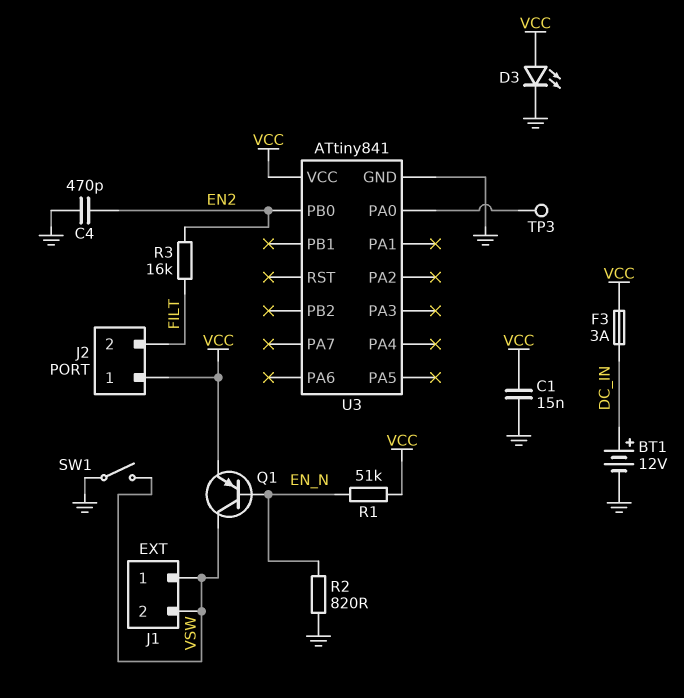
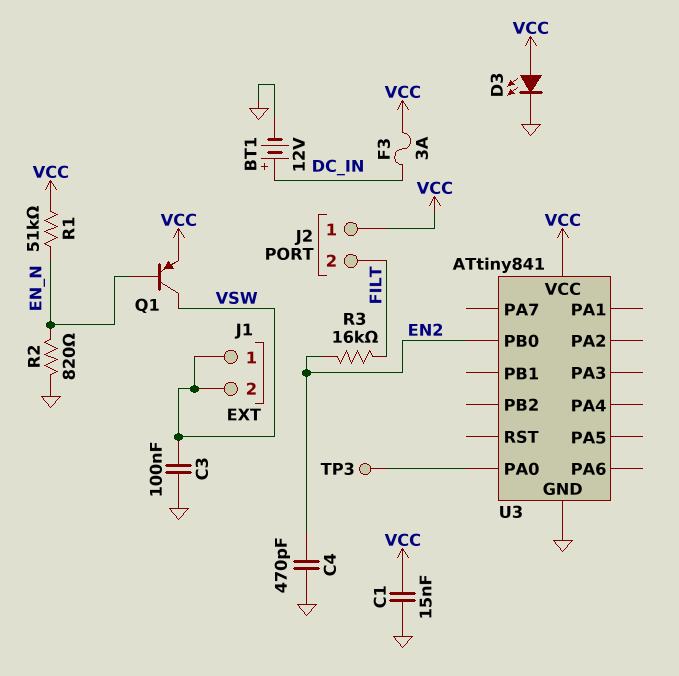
C3: none -> 100nF (GND, VSW)
SW1: switch (GND, VSW) -> none

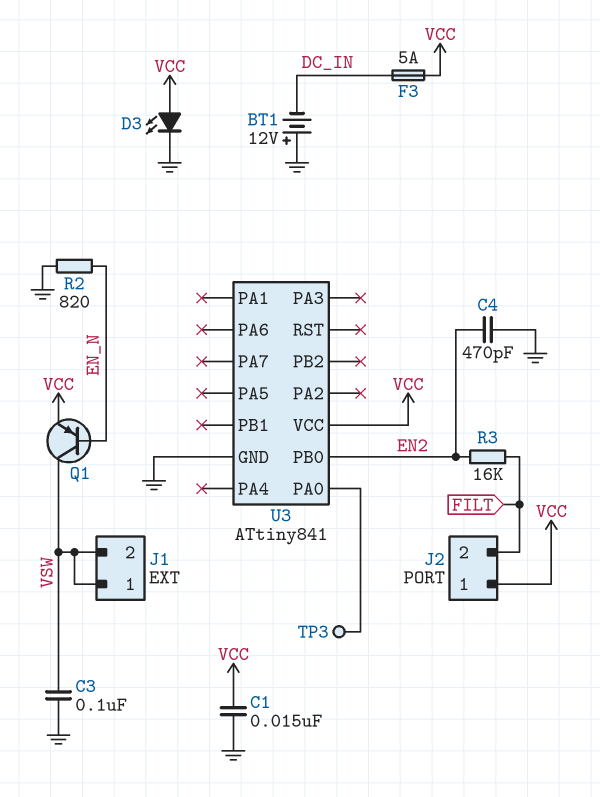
BT1: 12V (plus DC_IN, minus GND) -> 12V (plus GND, minus DC_IN)
F3: 3A (DC_IN, VCC) -> 5A (DC_IN, VCC)
R1: 51k (EN_N, VCC) -> none

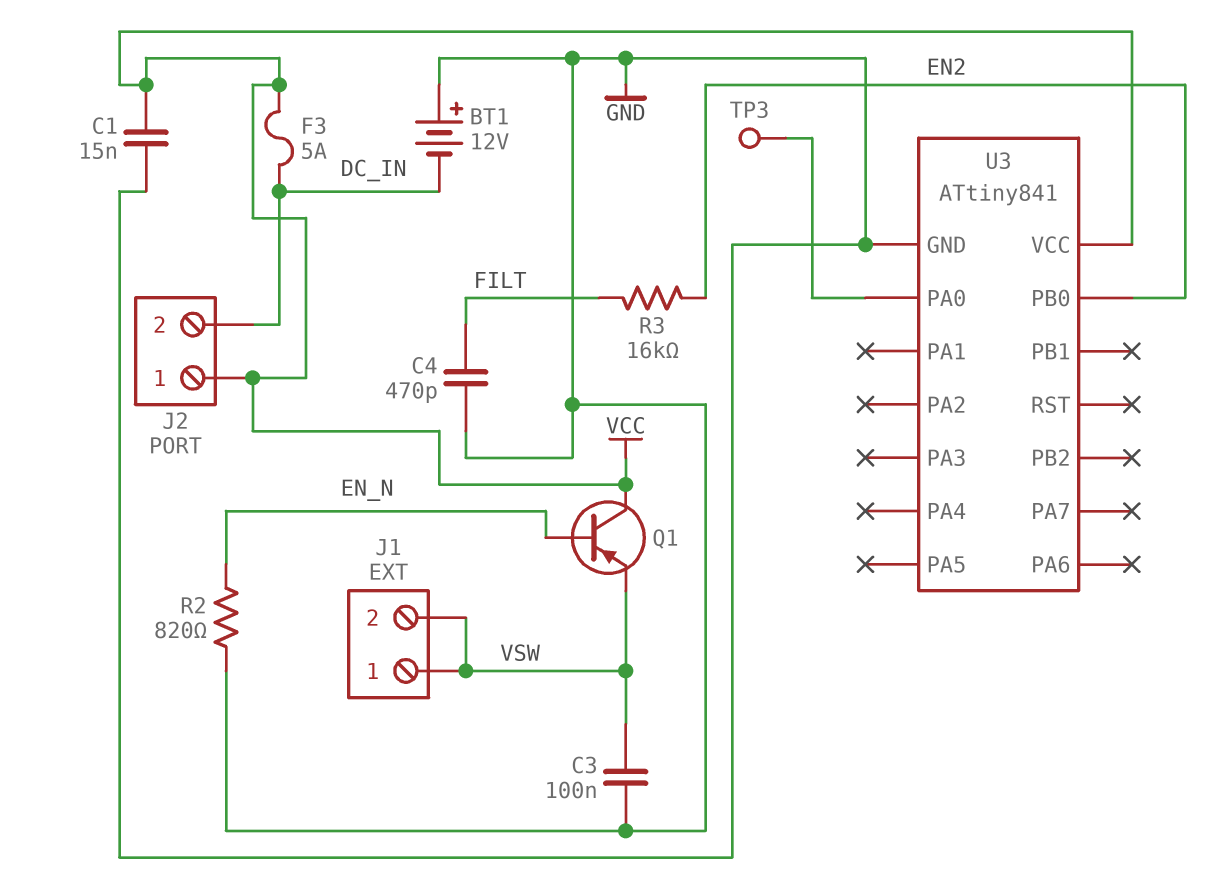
C4: 470pF (EN2, GND) -> 470pF (FILT, GND)
D3: LED (A VCC, K GND) -> none
J2 pin 2: FILT -> DC_IN
Q1: PNP (B EN_N, C VSW, E VCC) -> PNP (B EN_N, C VCC, E VSW)

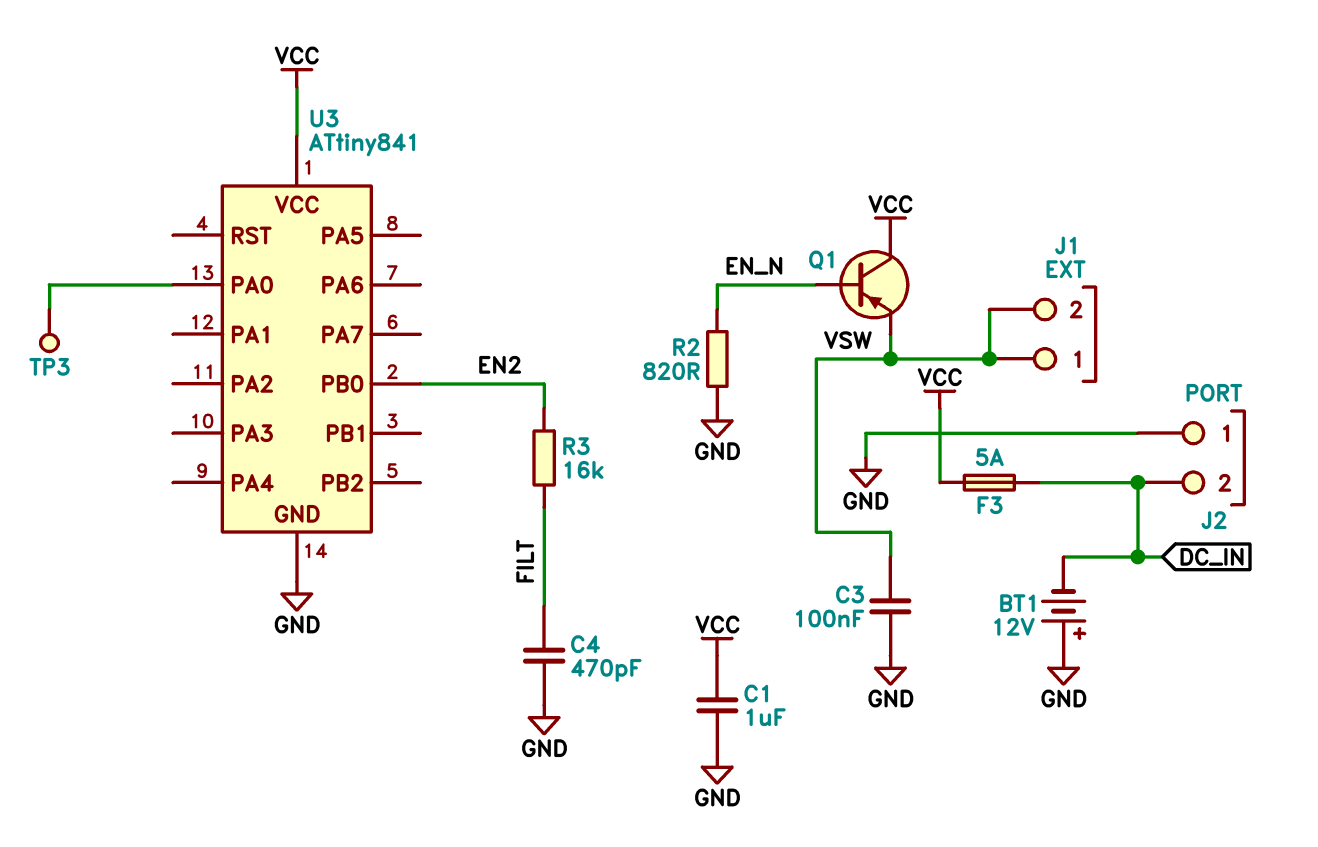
C1: 15nF (GND, VCC) -> 1uF (GND, VCC)
J2 pin 1: VCC -> GND

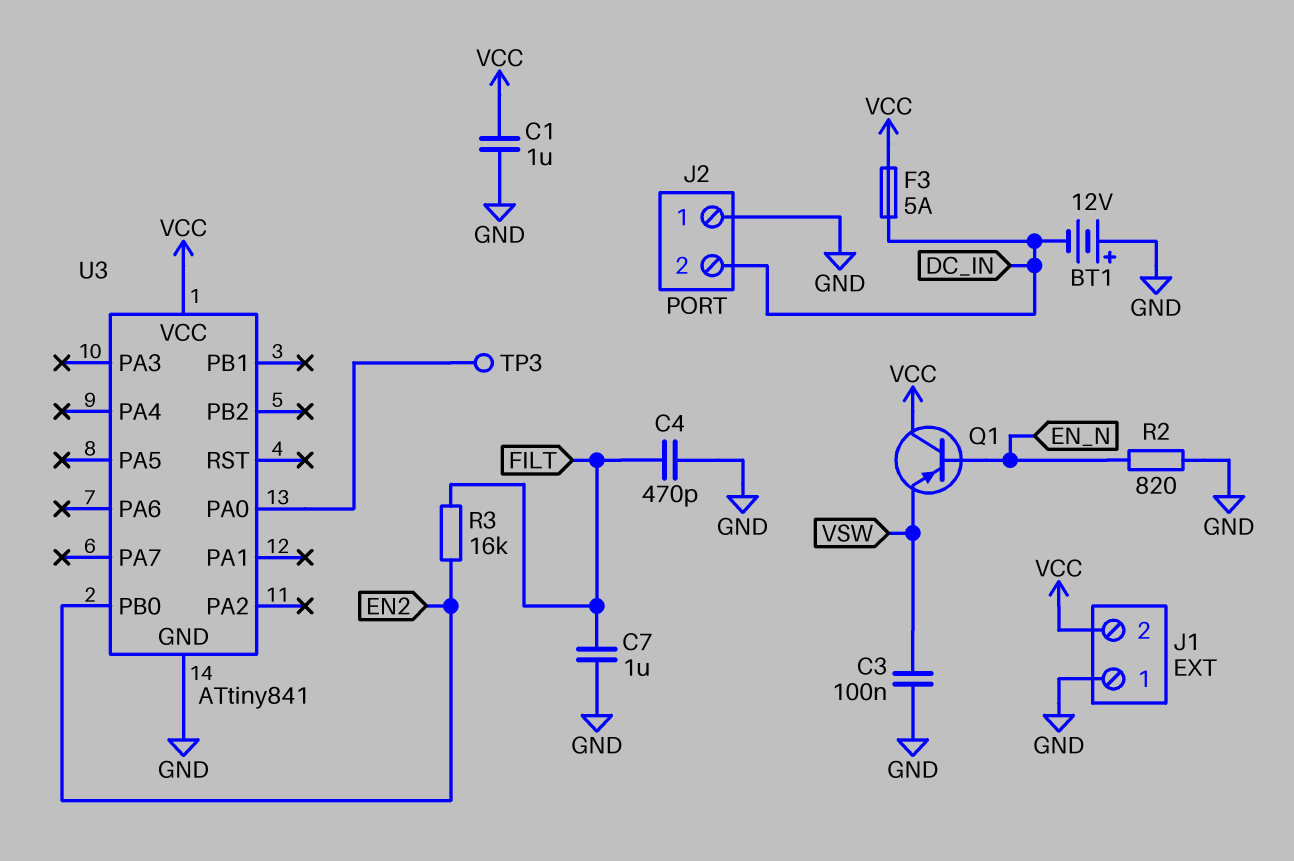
C7: none -> 1uF (FILT, GND)
J1 pin 1: VSW -> GND
J1 pin 2: VSW -> VCC

